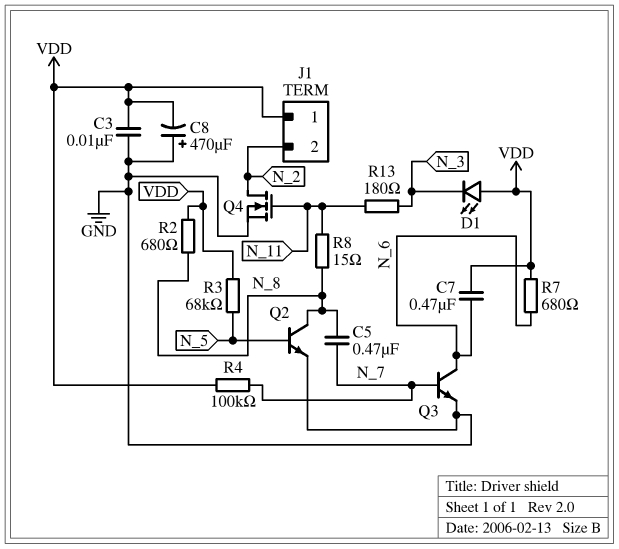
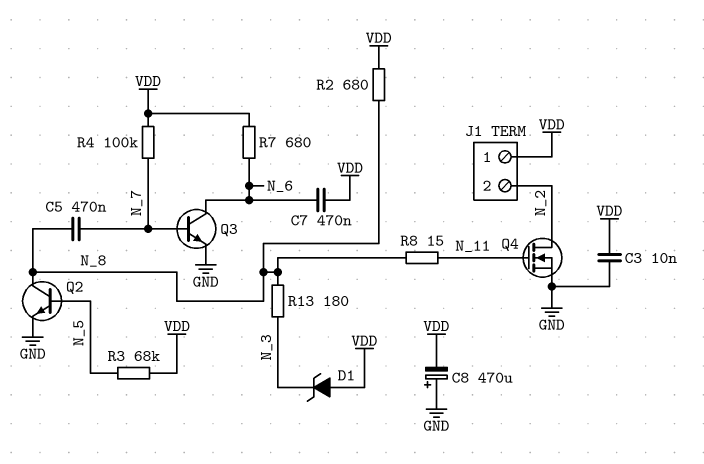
D1: LED (A VDD, K N_3) -> zener (A VDD, K N_3)
R13: 180 (N_3, N_11) -> 180 (N_3, N_8)

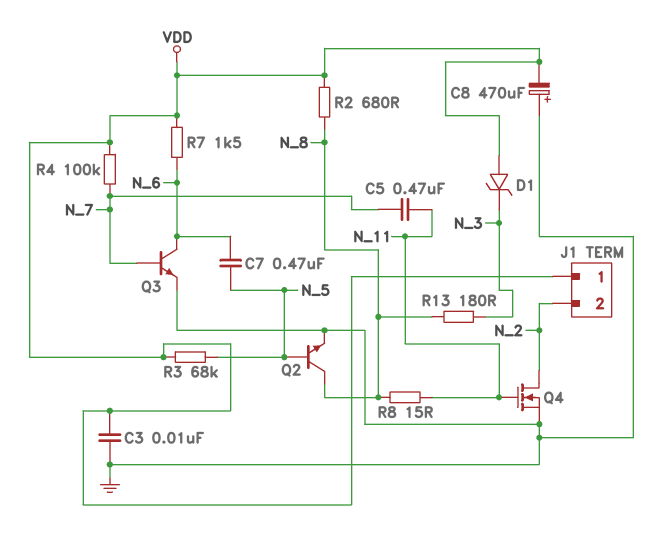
C5: 470nF (N_7, N_8) -> 470nF (N_7, N_11)
C7: 470nF (N_6, VDD) -> 470nF (N_5, N_6)
R7: 680 (N_6, VDD) -> 1.5k (N_6, VDD)

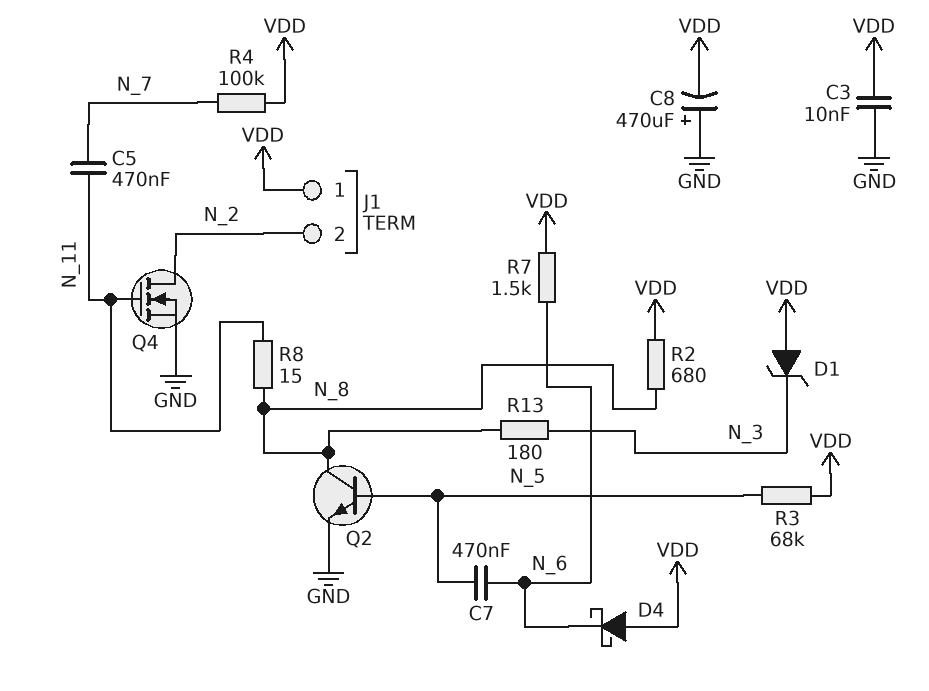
D4: none -> schottky (A VDD, K N_6)
Q3: NPN (B N_7, C N_6, E GND) -> none

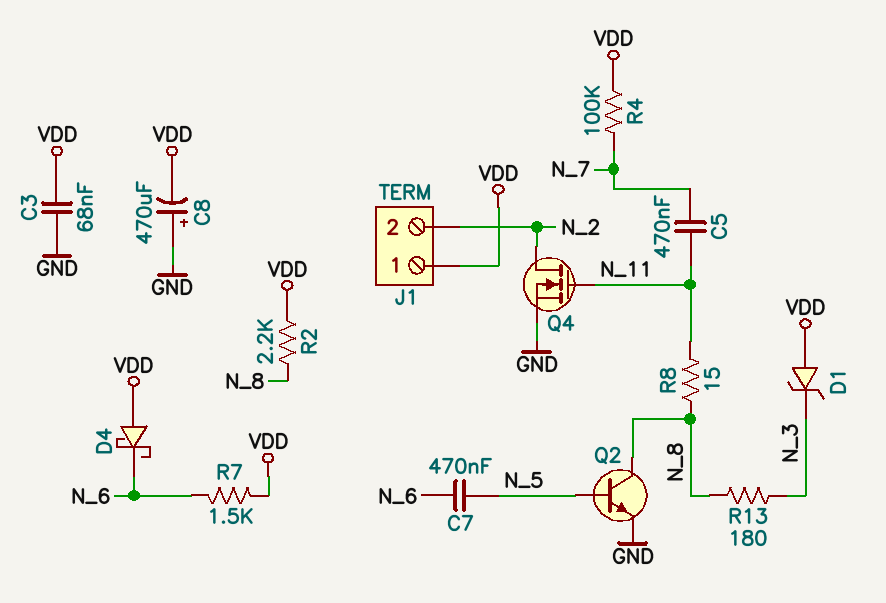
C3: 10nF (GND, VDD) -> 68nF (GND, VDD)
R2: 680 (N_8, VDD) -> 2.2k (N_8, VDD)
R3: 68k (N_5, VDD) -> none

